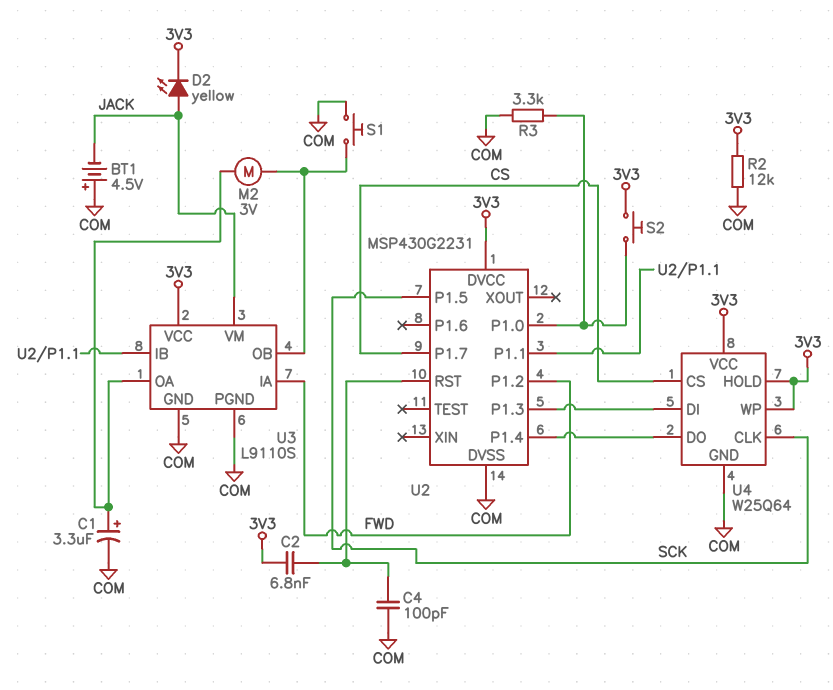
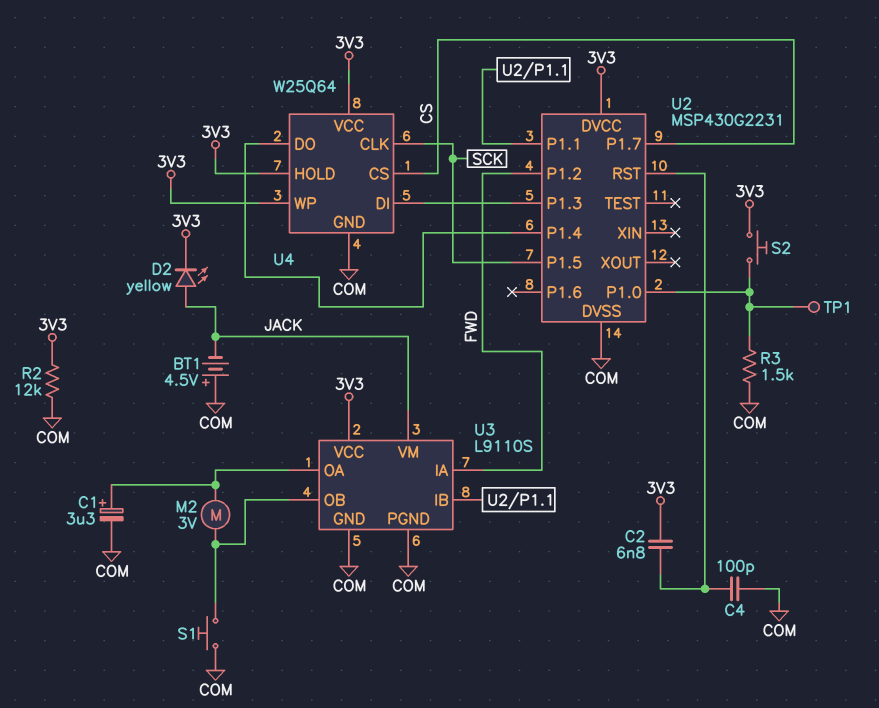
R3: 3.3k (COM, U2/P1.0) -> 1.5k (COM, U2/P1.0)
TP1: none -> test point (U2/P1.0)

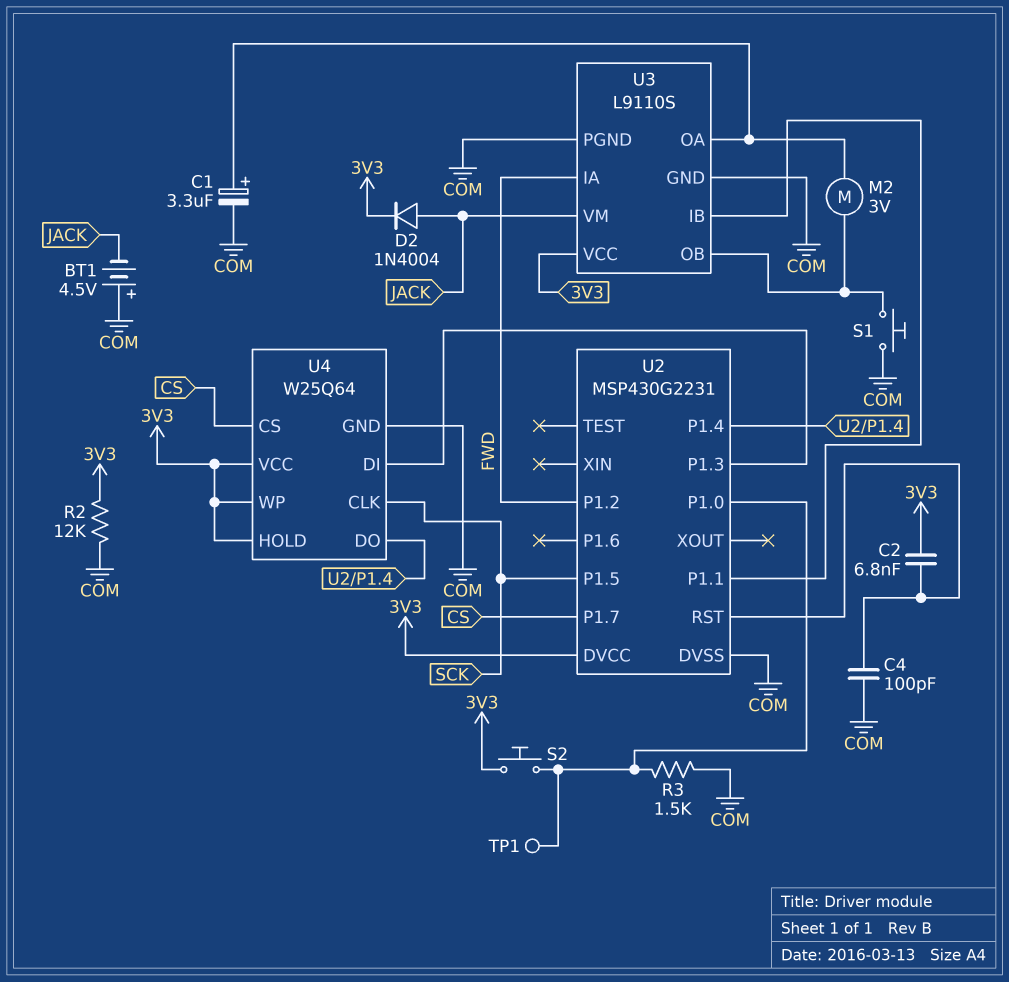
D2: LED yellow (A JACK, K 3V3) -> diode 1N4004 (A JACK, K 3V3)

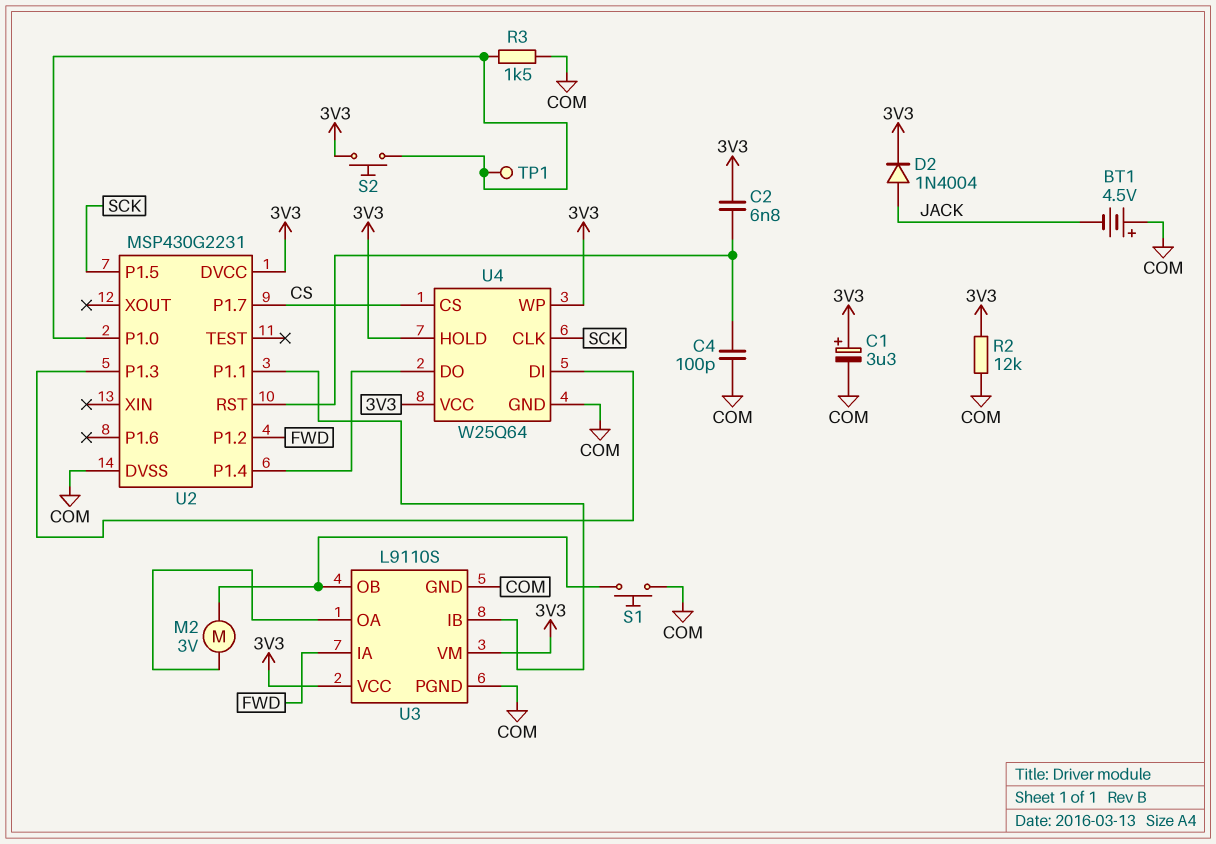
C1: 3.3uF (plus U3/OA, minus COM) -> 3.3uF (plus 3V3, minus COM)
U3 pin VM: JACK -> 3V3

